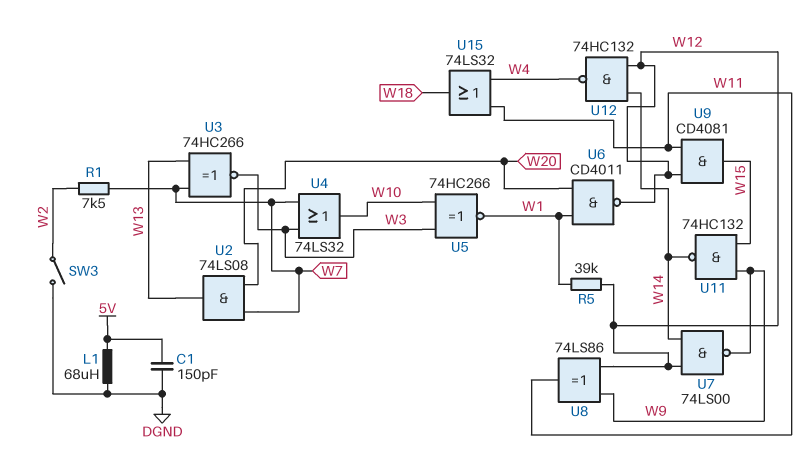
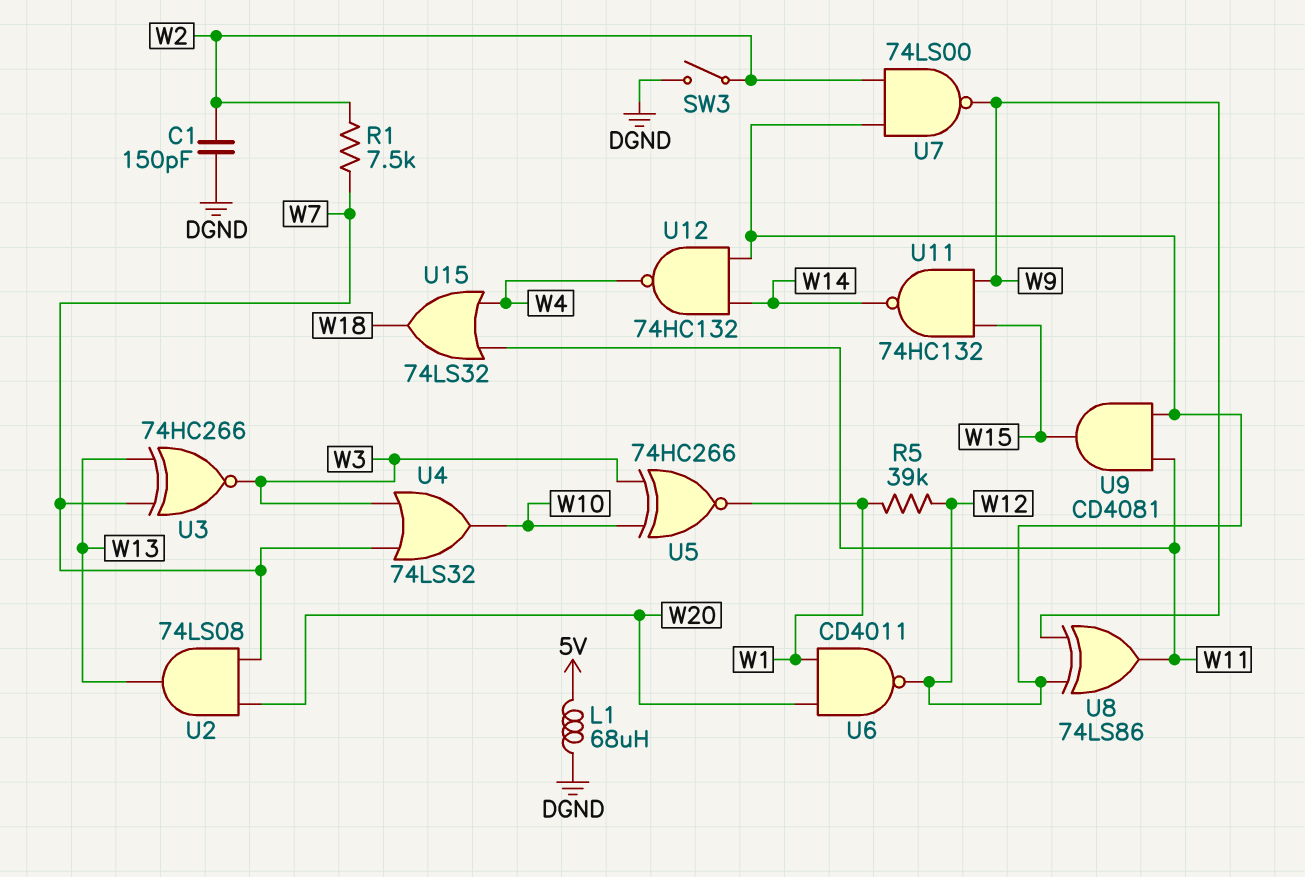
C1: 150pF (5V, DGND) -> 150pF (DGND, W2)
U7: NAND 74LS00 (in W12, in W14, out W9) -> NAND 74LS00 (in W2, in W12, out W9)

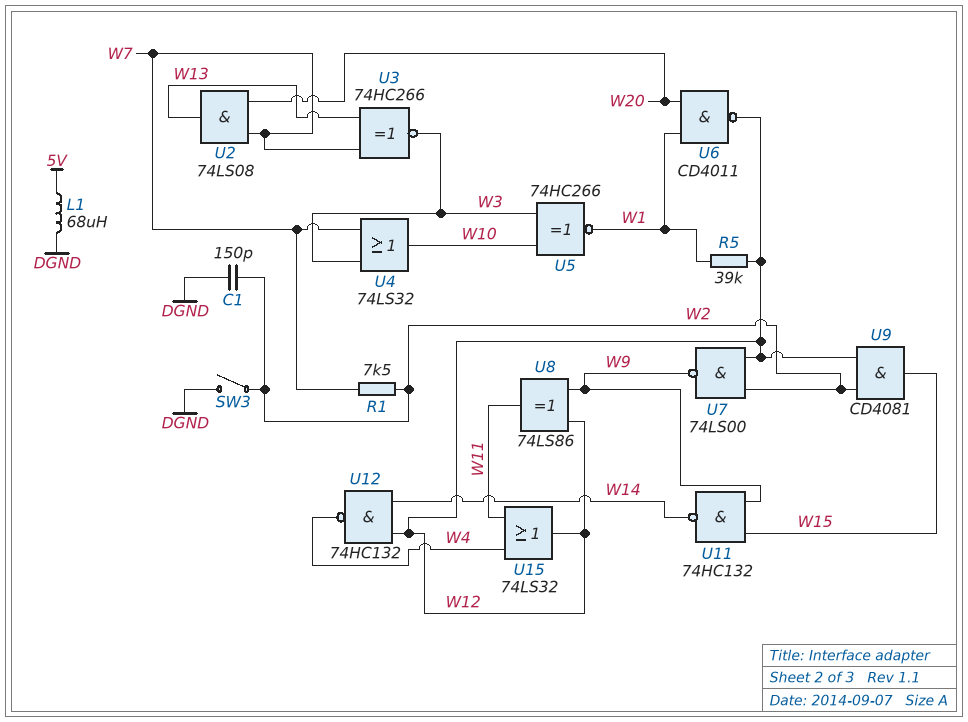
U9: AND CD4081 (in W11, in W12, out W15) -> AND CD4081 (in W2, in W12, out W15)
U15: OR 74LS32 (in W4, in W11, out W18) -> OR 74LS32 (in W4, in W11, out W12)

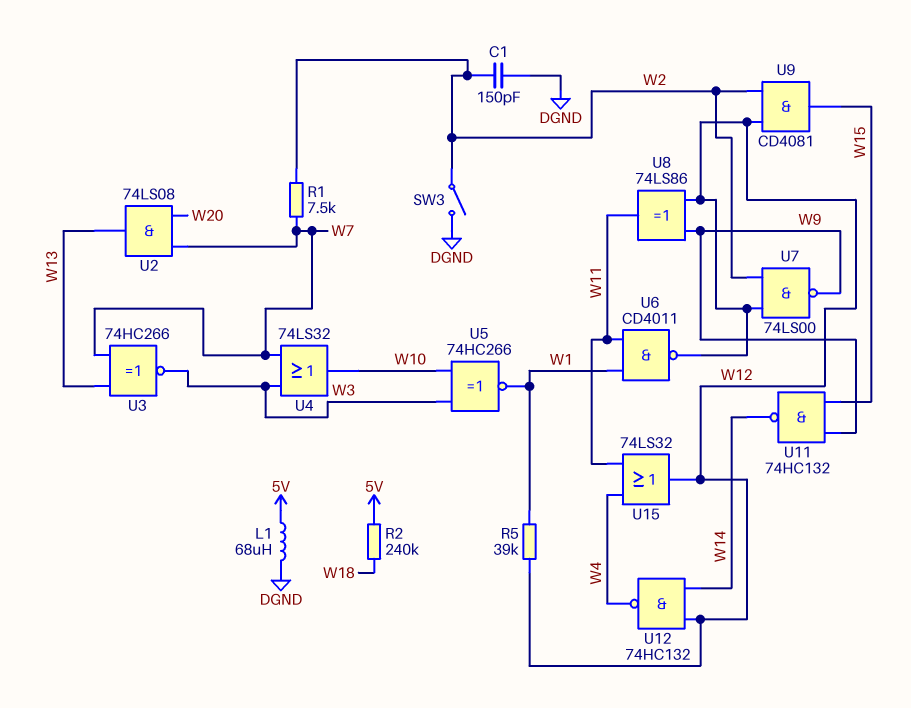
R2: none -> 240k (5V, W18)
U6: NAND CD4011 (in W1, in W20, out W12) -> NAND CD4011 (in W1, in W11, out W12)

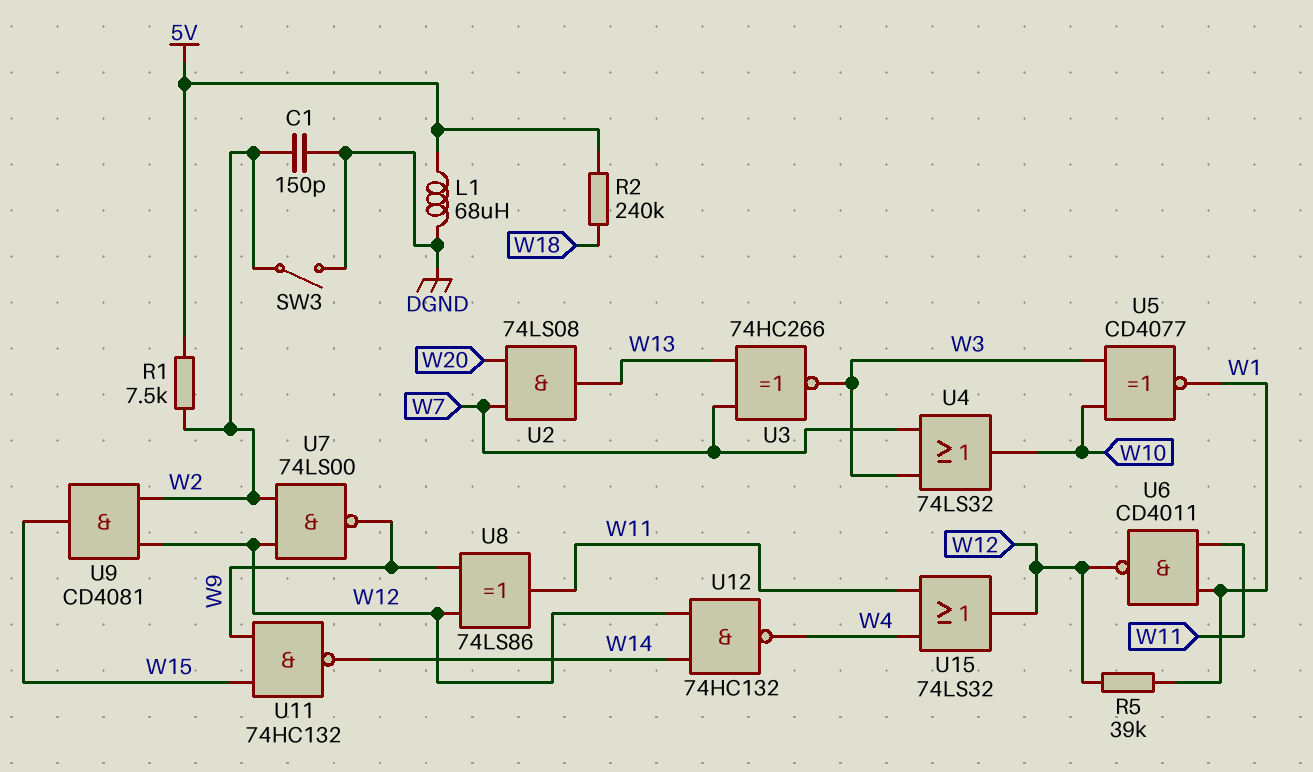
R1: 7.5k (W2, W7) -> 7.5k (5V, W2)
U5: XNOR 74HC266 (in W3, in W10, out W1) -> XNOR CD4077 (in W3, in W10, out W1)

